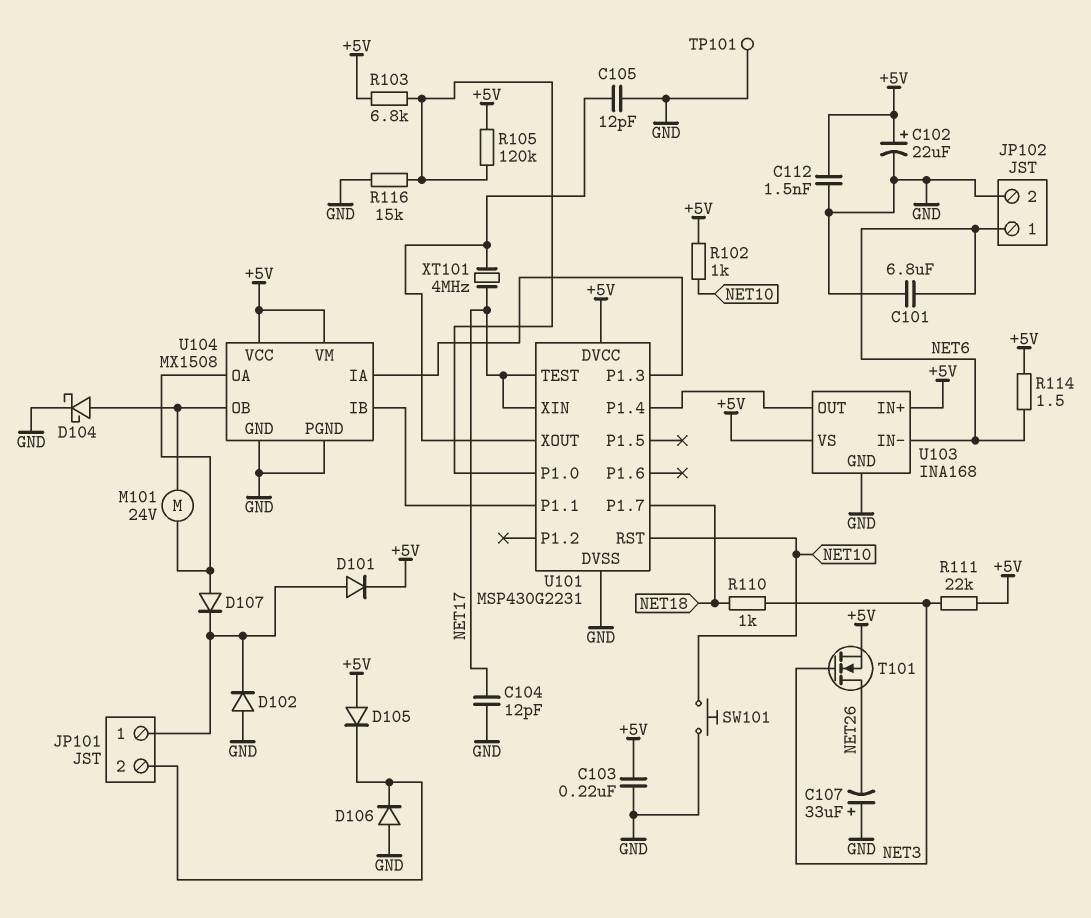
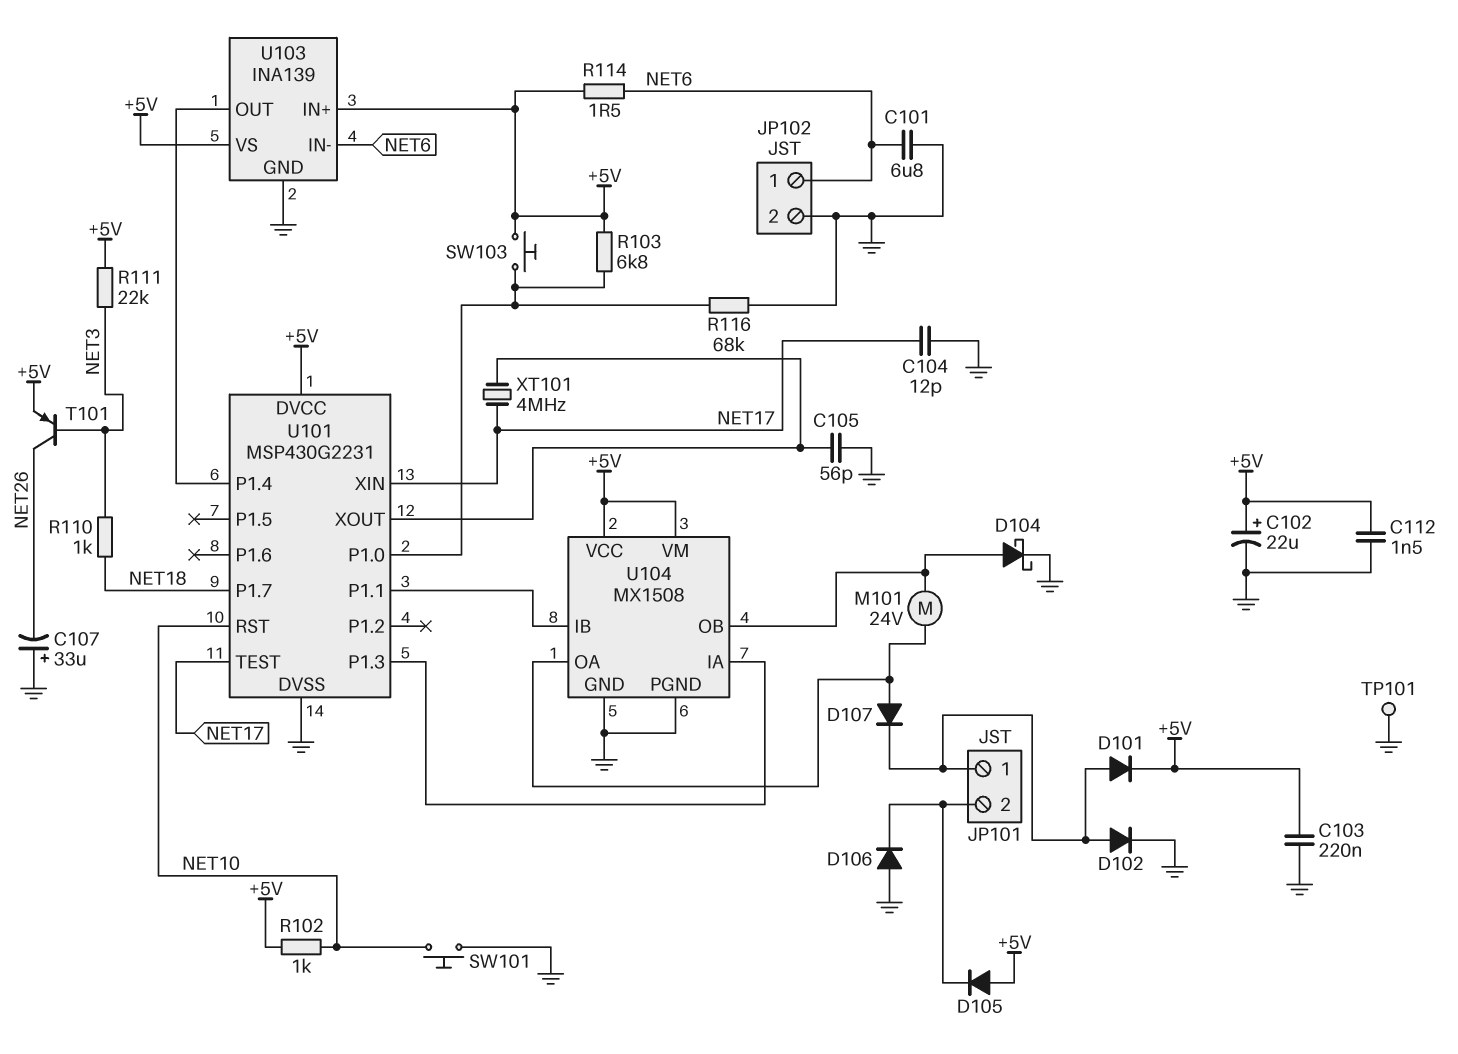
C105: 12pF (GND, U101/XOUT) -> 56pF (GND, U101/XOUT)
D102: diode (A GND, K JP101/1) -> diode (A JP101/1, K GND)
R105: 120k (+5V, U101/P1.0) -> none
R116: 15k (GND, U101/P1.0) -> 68k (GND, U101/P1.0)
SW103: none -> button (+5V, U101/P1.0)
T101: NMOS (G NET3, D NET26, S +5V) -> PNP (B NET3, C NET26, E +5V)
U103: INA168 -> INA139

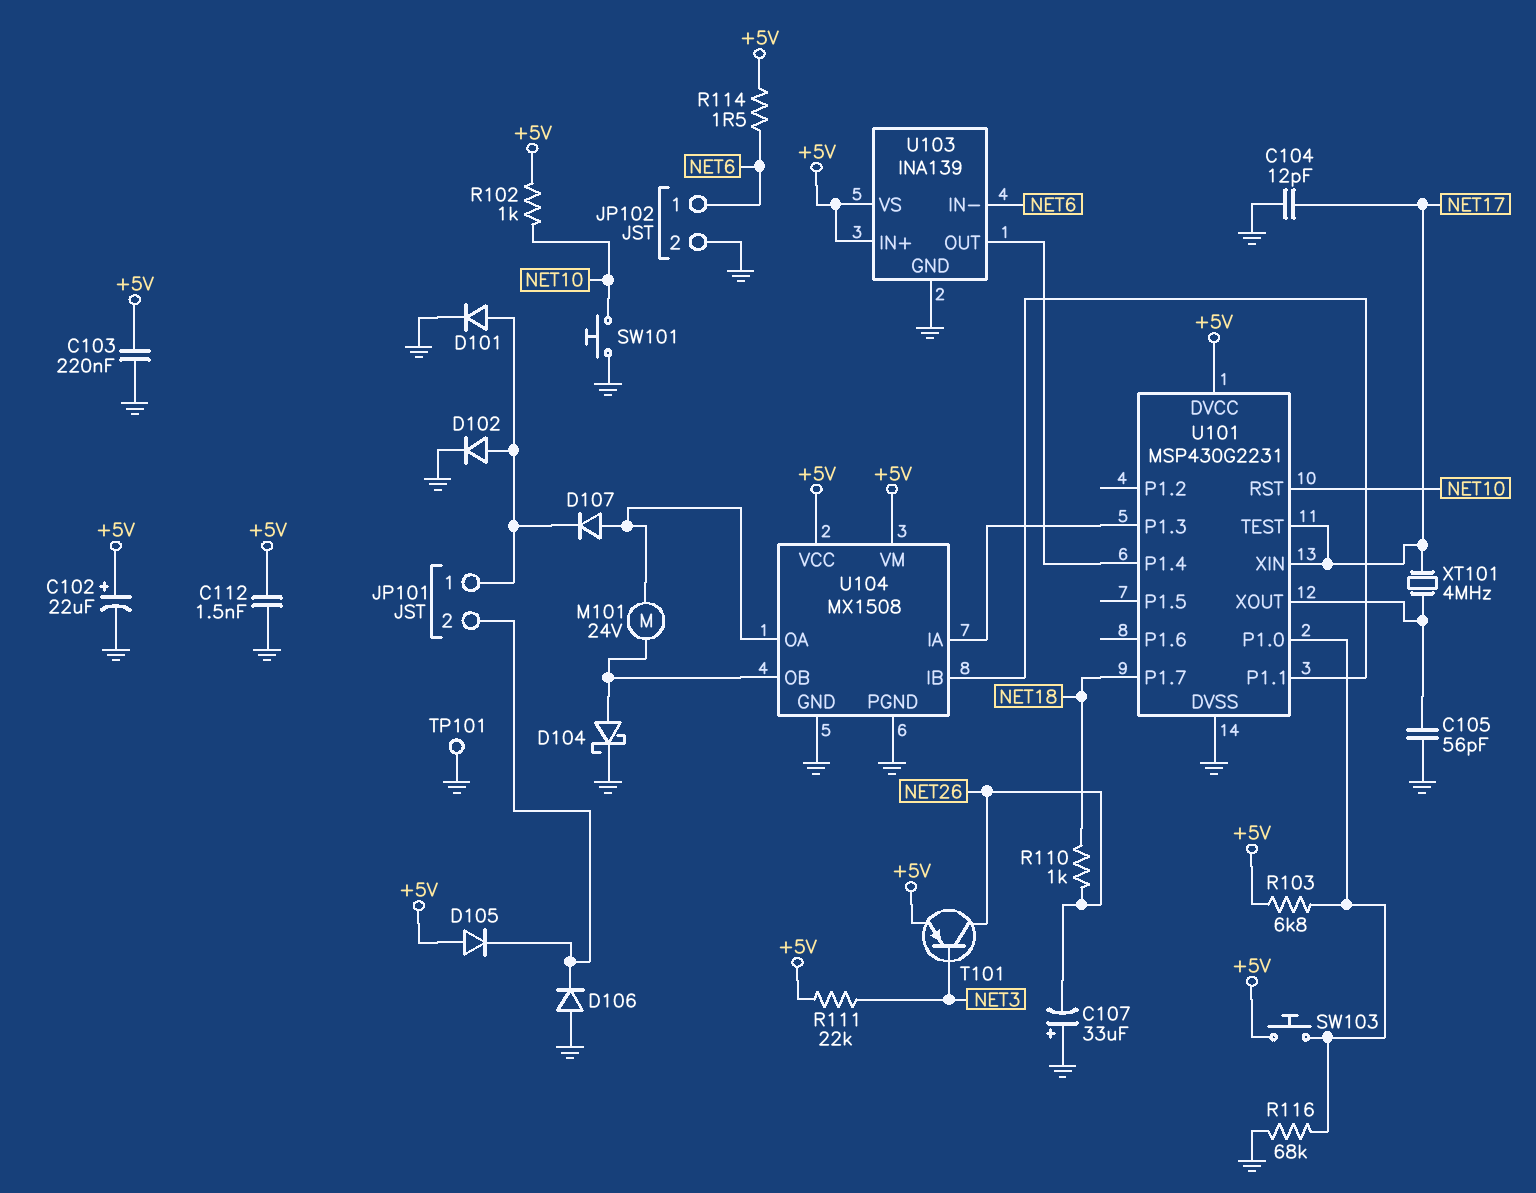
C101: 6.8uF (GND, NET6) -> none
D101: diode (A JP101/1, K +5V) -> diode (A JP101/1, K GND)
R110: 1k (NET3, NET18) -> 1k (NET18, NET26)

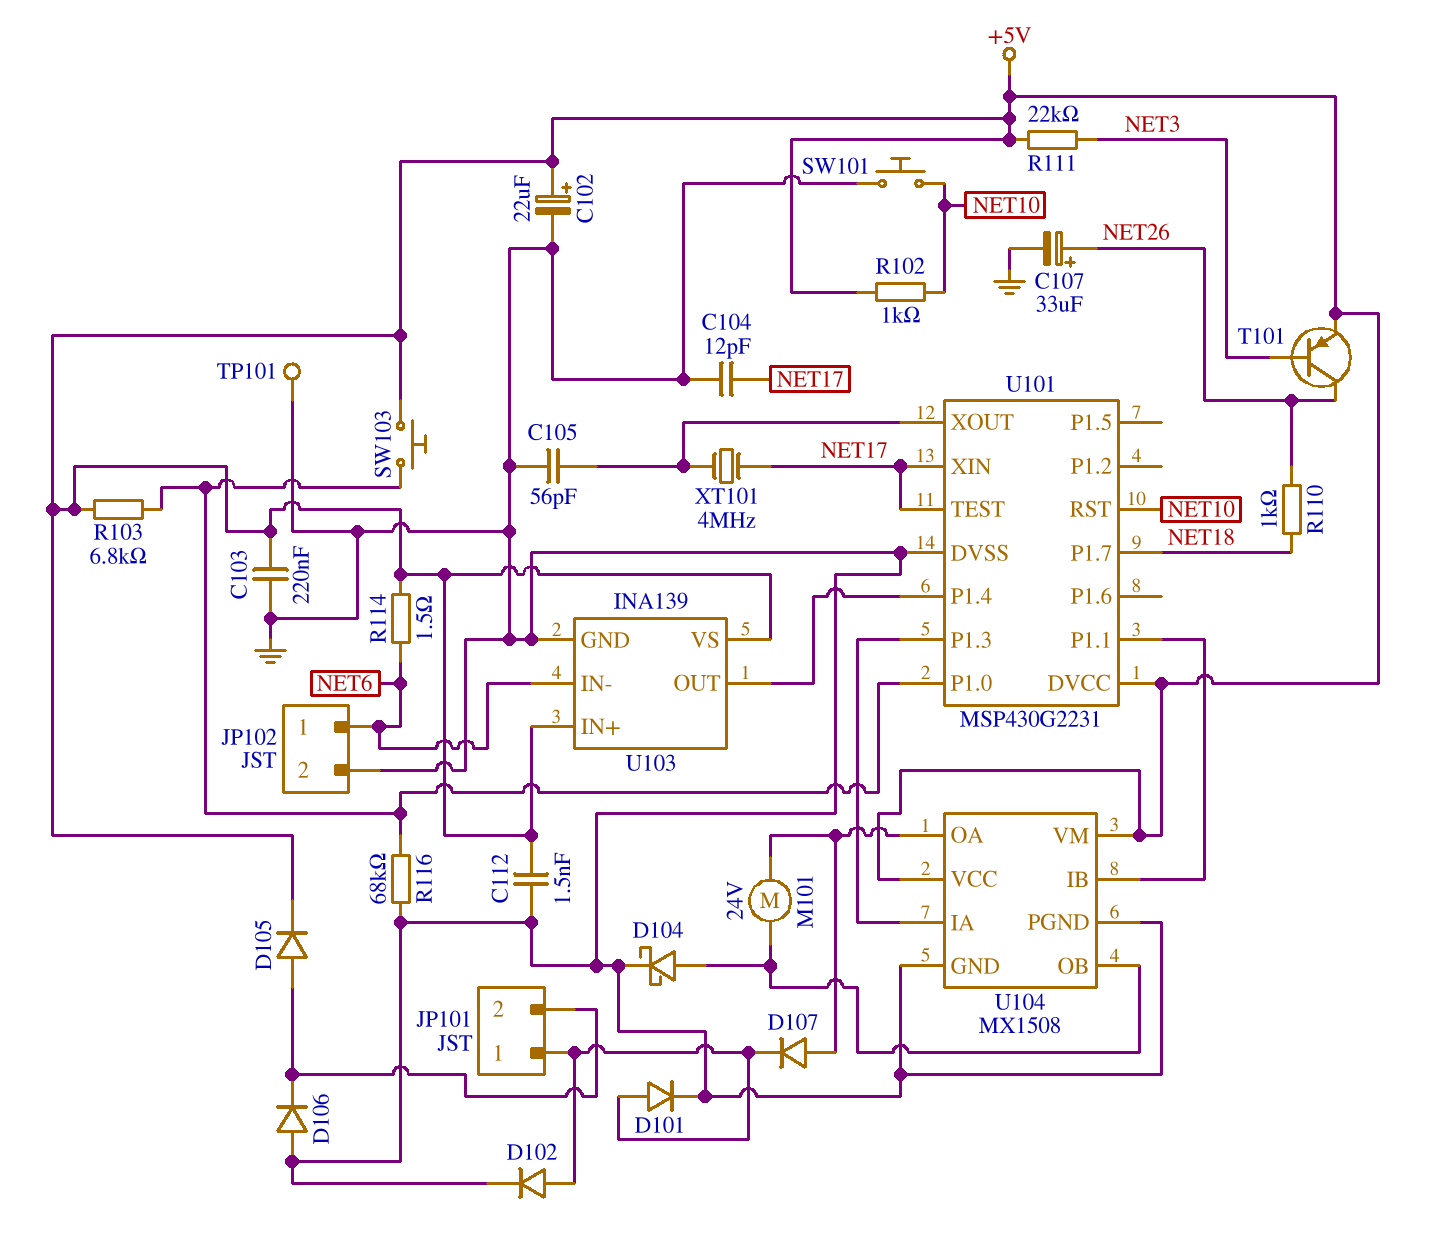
C107: 33uF (plus GND, minus NET26) -> 33uF (plus NET26, minus GND)
D105: diode (A +5V, K JP101/2) -> diode (A JP101/2, K +5V)

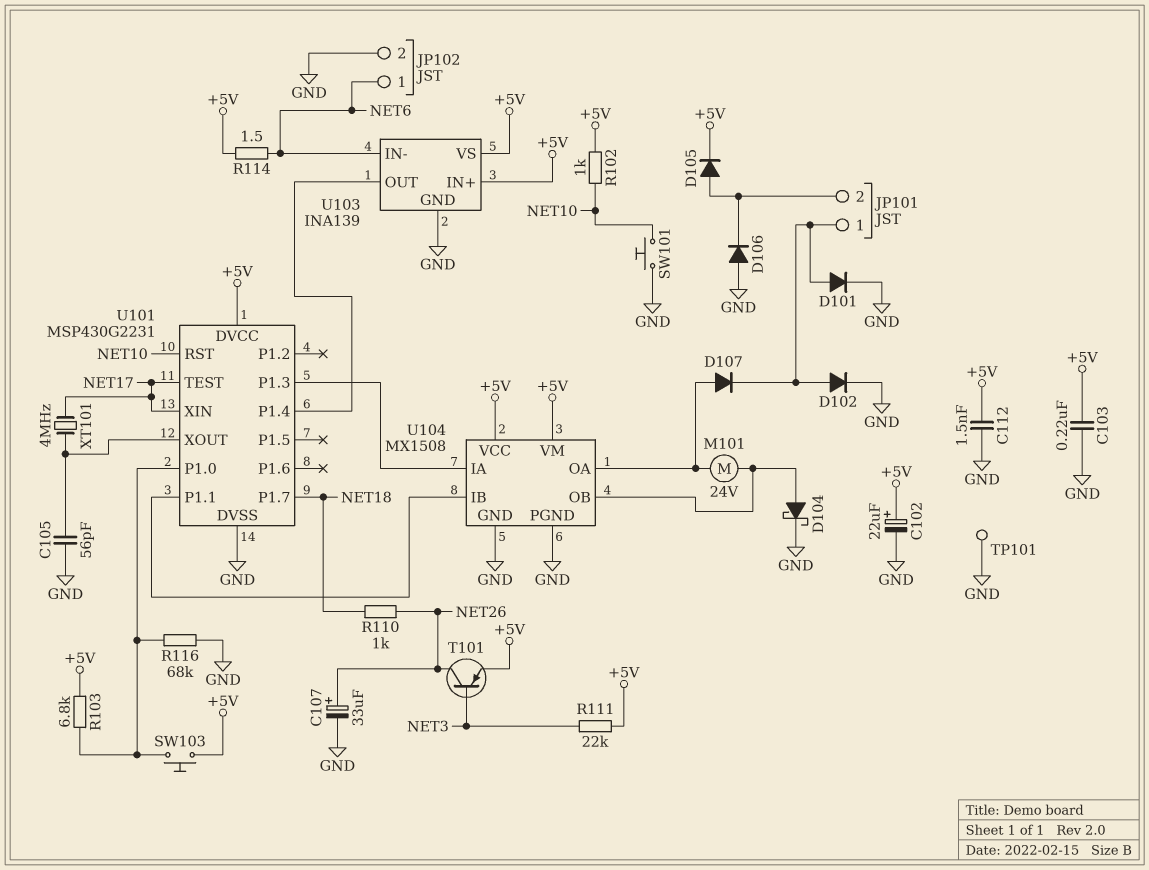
C104: 12pF (GND, NET17) -> none

